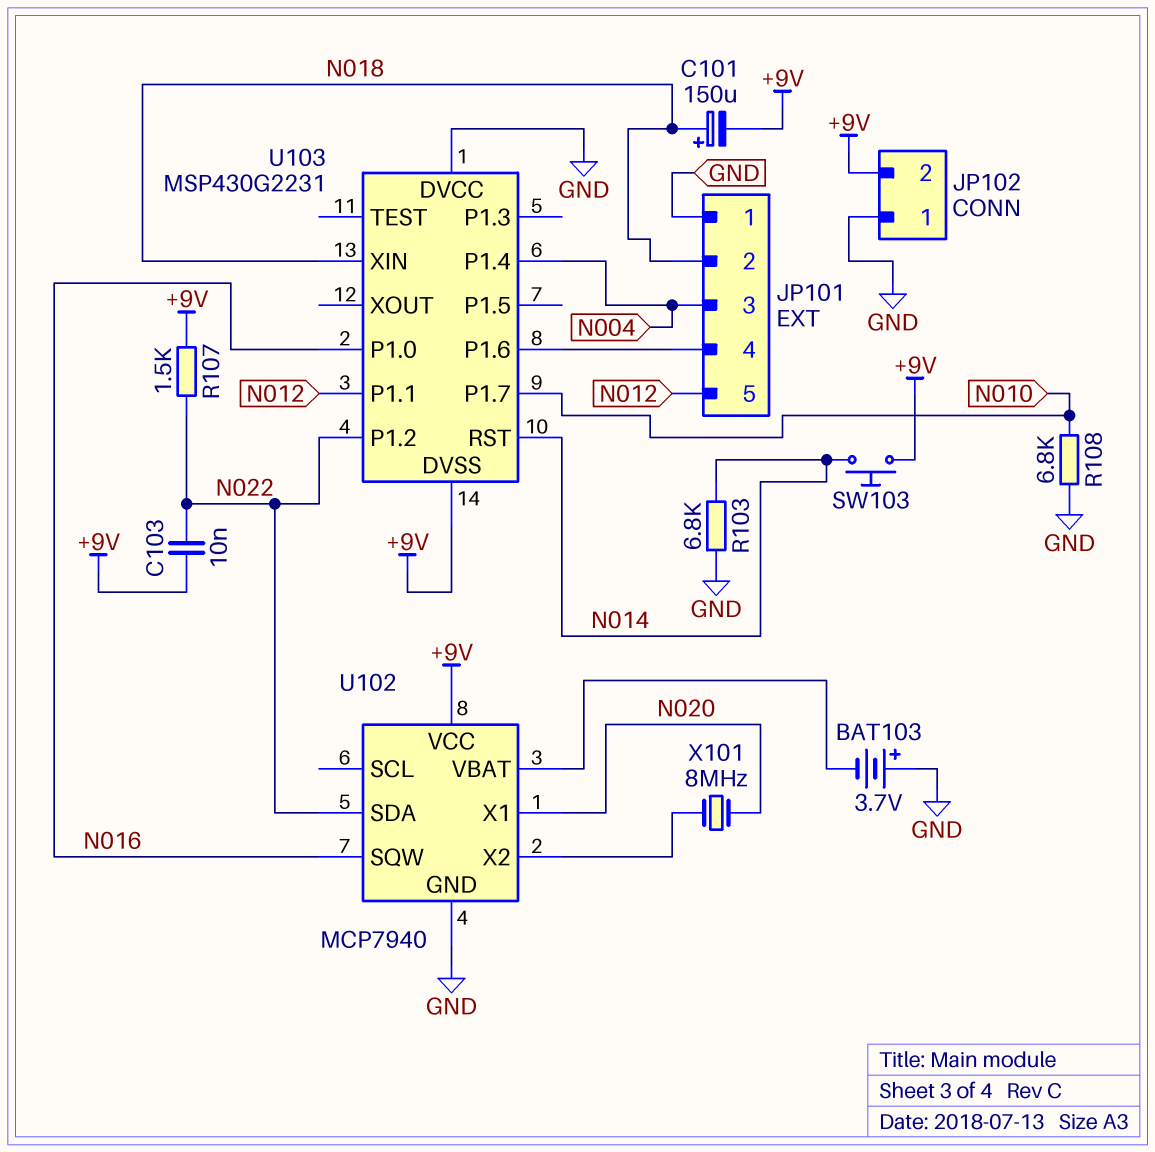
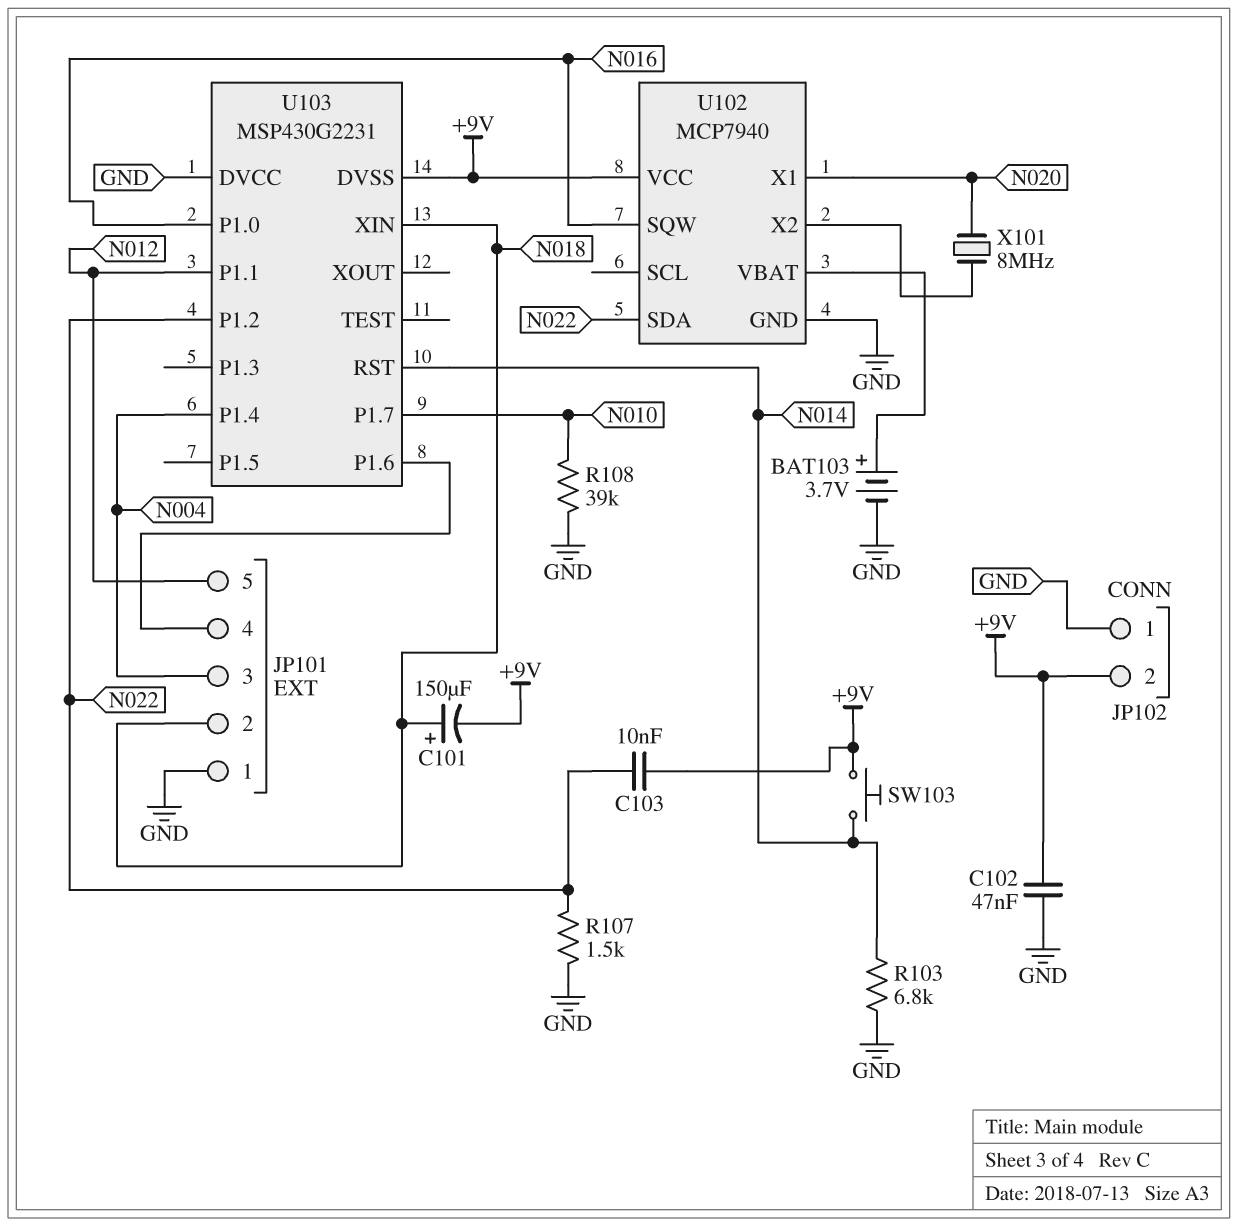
BAT103: 3.7V (plus GND, minus U102/VBAT) -> 3.7V (plus U102/VBAT, minus GND)
C102: none -> 47nF (+9V, GND)
R107: 1.5k (+9V, N022) -> 1.5k (GND, N022)
R108: 6.8k (GND, N010) -> 39k (GND, N010)

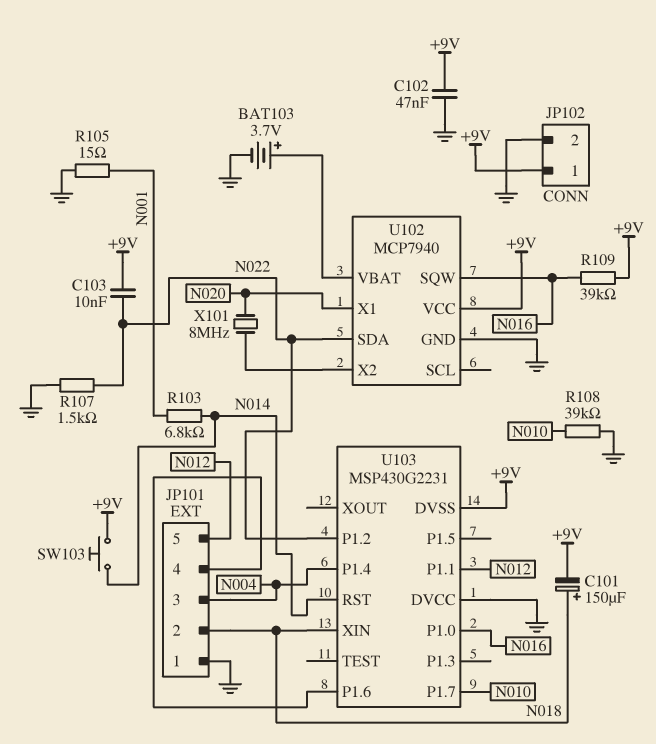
JP102 pin 1: GND -> +9V
JP102 pin 2: +9V -> GND
R103: 6.8k (GND, N014) -> 6.8k (N001, N014)
R105: none -> 15 (GND, N001)
R109: none -> 39k (+9V, N016)

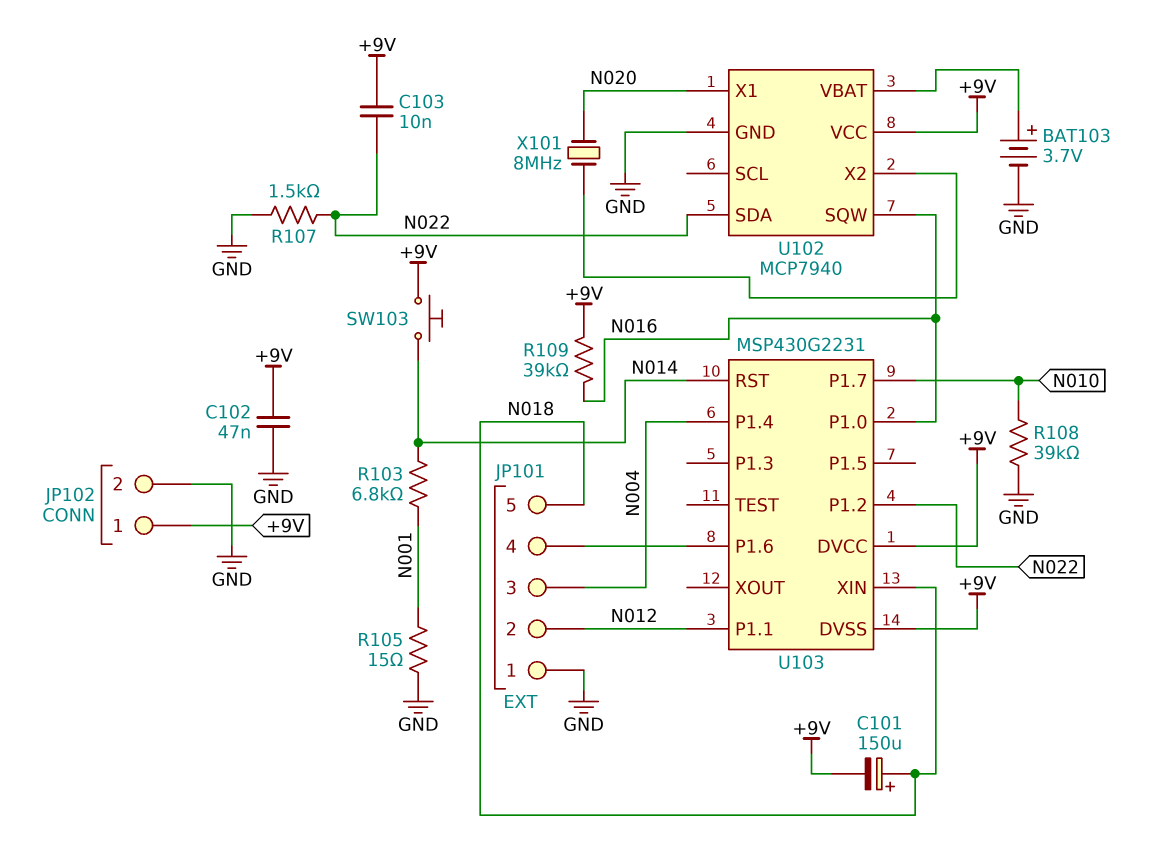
JP101 pin 2: N018 -> N012
JP101 pin 5: N012 -> N018
U103 pin DVCC: GND -> +9V

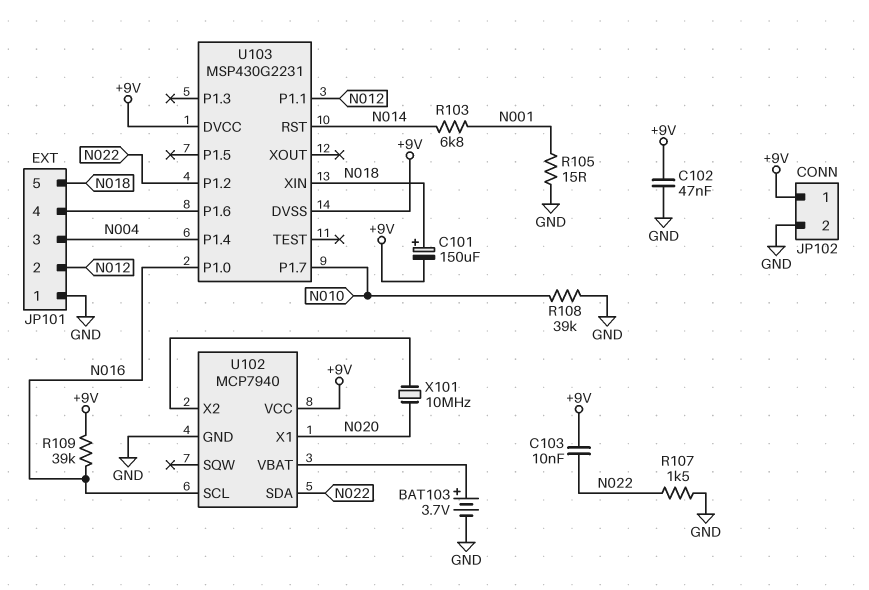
SW103: button (+9V, N014) -> none
U102 pin SCL: none -> N016
U102 pin SQW: N016 -> none
X101: 8MHz (N020, U102/X2) -> 10MHz (N020, U102/X2)

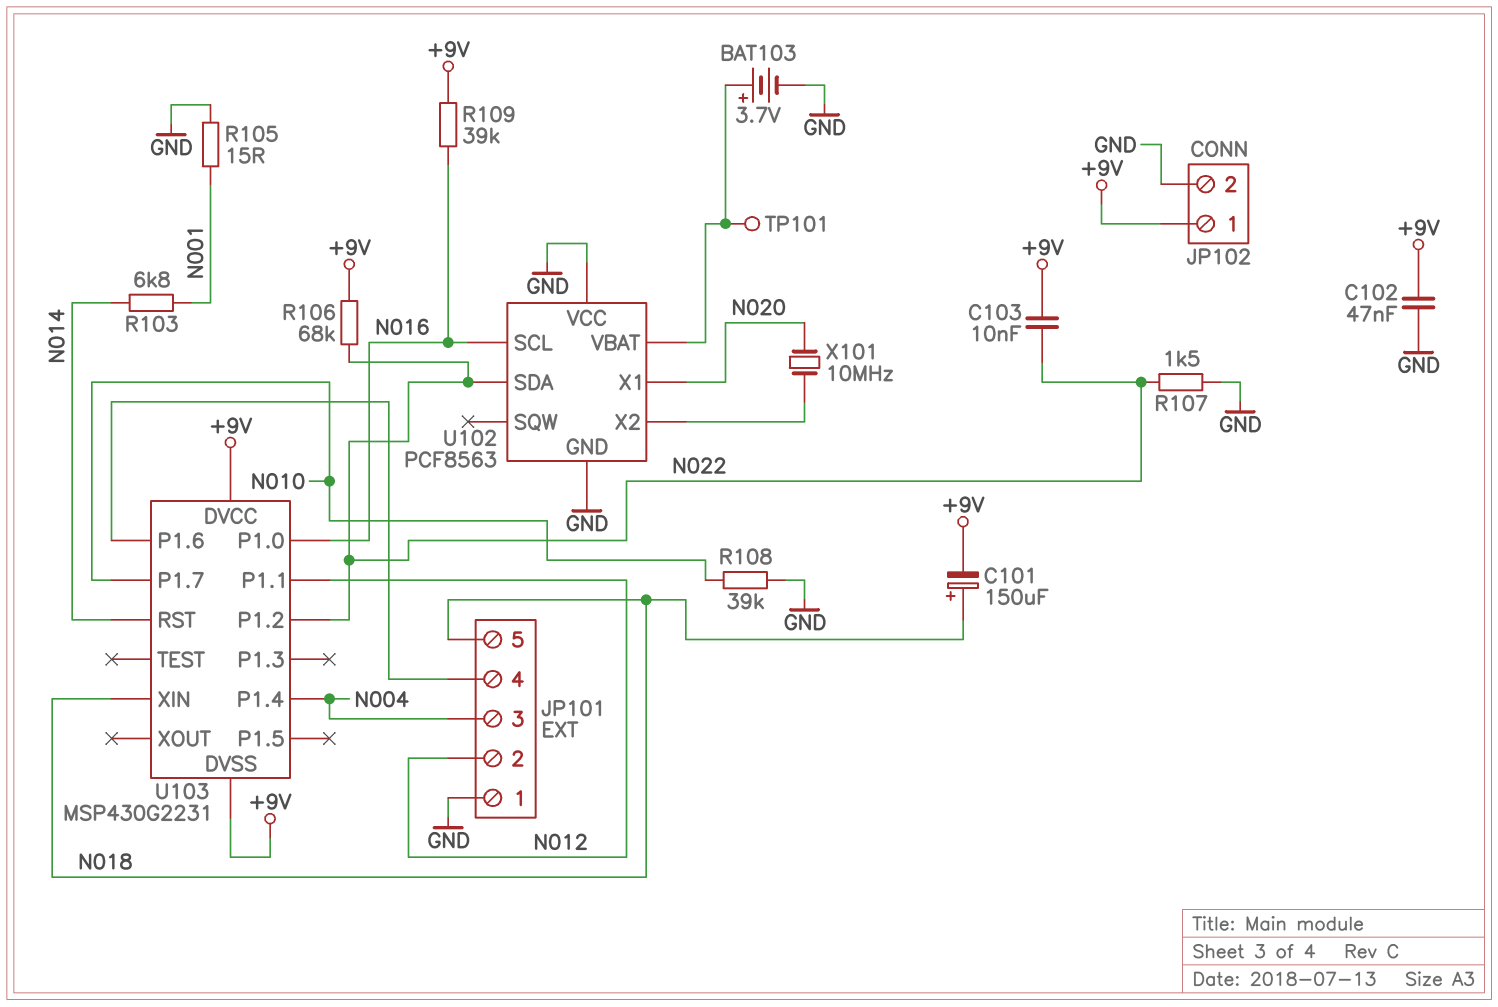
R106: none -> 68k (+9V, N022)
TP101: none -> test point (U102/VBAT)
U102: MCP7940 -> PCF8563
U102 pin VCC: +9V -> GND

